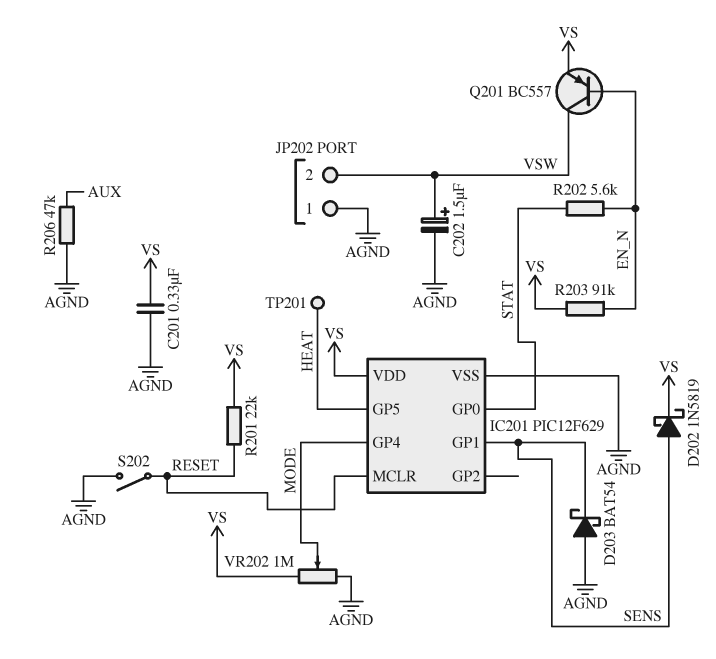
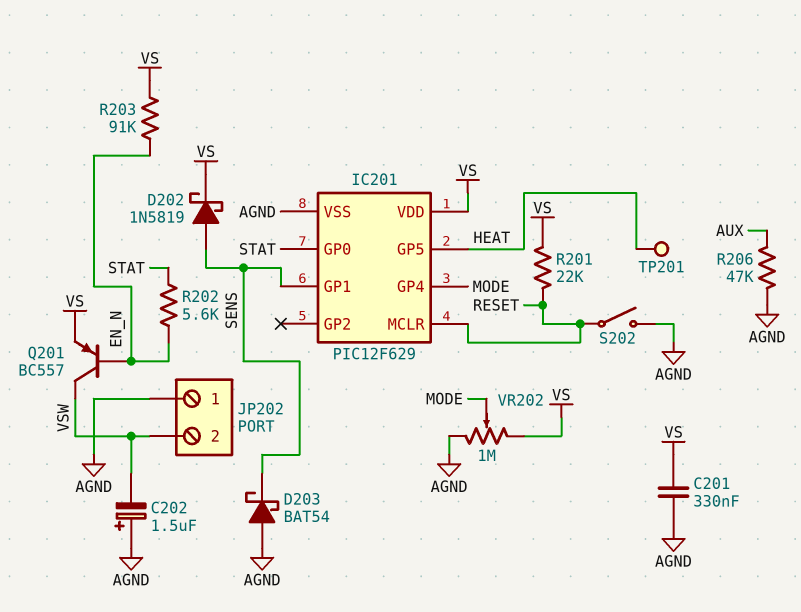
C202: 1.5uF (plus VSW, minus AGND) -> 1.5uF (plus AGND, minus VSW)

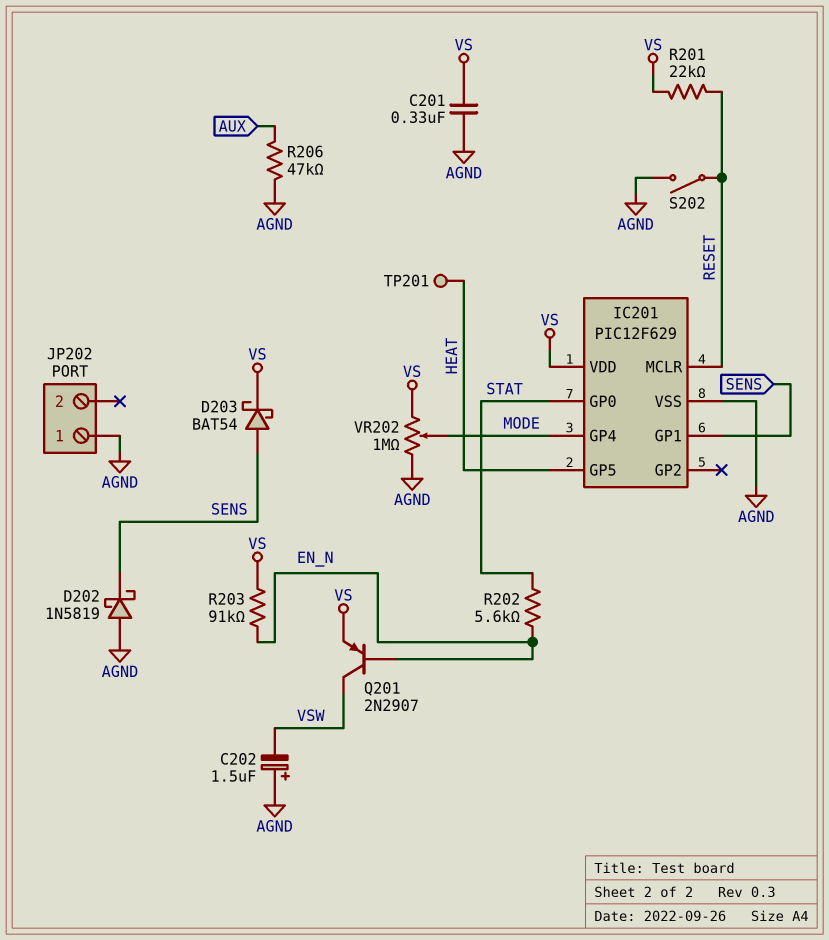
D202: schottky 1N5819 (A SENS, K VS) -> schottky 1N5819 (A AGND, K SENS)
D203: schottky BAT54 (A AGND, K SENS) -> schottky BAT54 (A SENS, K VS)
JP202 pin 2: VSW -> none
Q201: PNP BC557 (B EN_N, C VSW, E VS) -> PNP 2N2907 (B EN_N, C VSW, E VS)

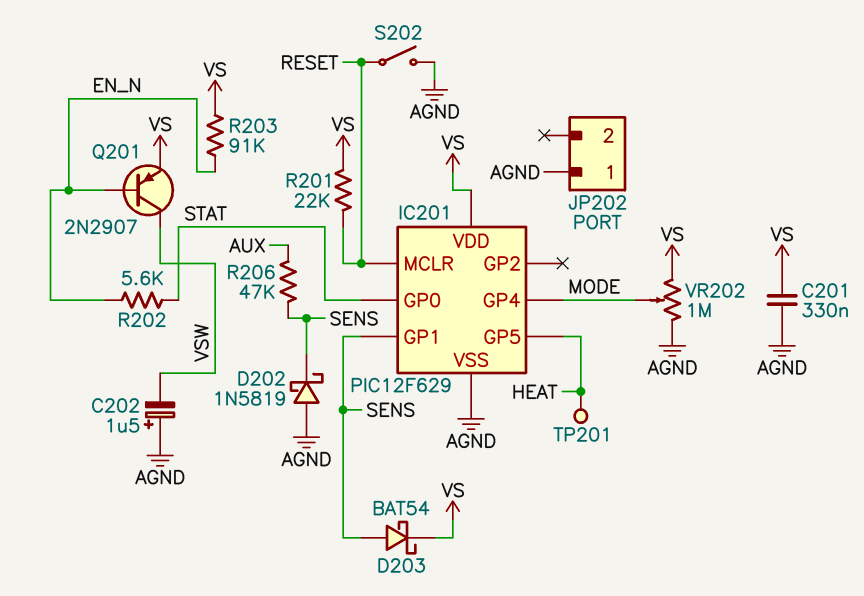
R206: 47k (AGND, AUX) -> 47k (AUX, SENS)

